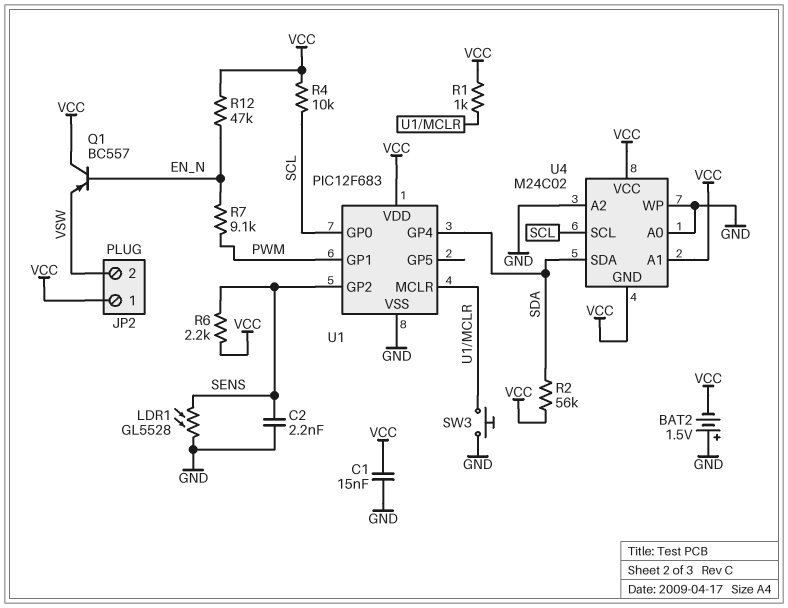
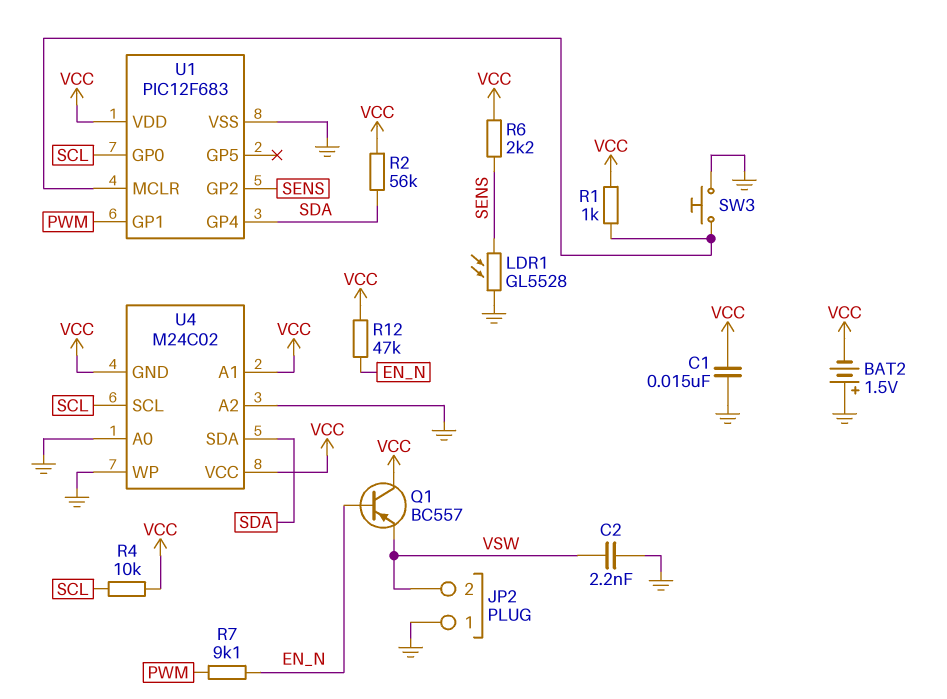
C2: 2.2nF (GND, SENS) -> 2.2nF (GND, VSW)
JP2 pin 1: VCC -> GND

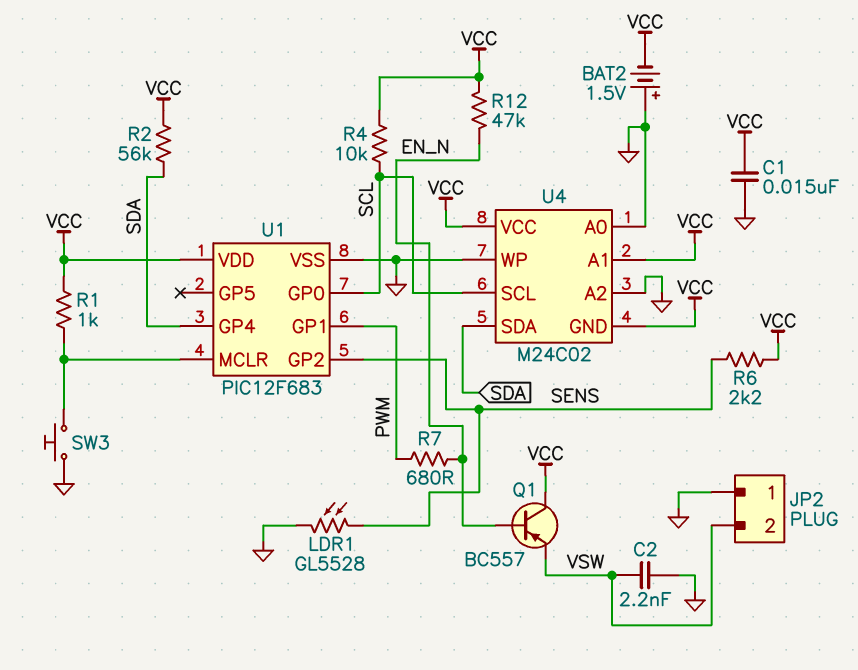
R7: 9.1k (EN_N, PWM) -> 680 (EN_N, PWM)

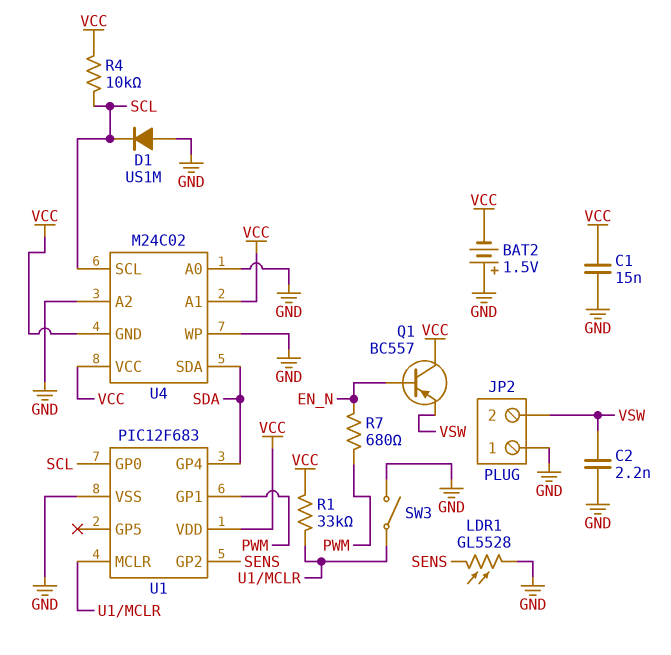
D1: none -> diode US1M (A GND, K SCL)
R1: 1k (U1/MCLR, VCC) -> 33k (U1/MCLR, VCC)
R2: 56k (SDA, VCC) -> none
R6: 2.2k (SENS, VCC) -> none
R12: 47k (EN_N, VCC) -> none
SW3: button (GND, U1/MCLR) -> switch (GND, U1/MCLR)

